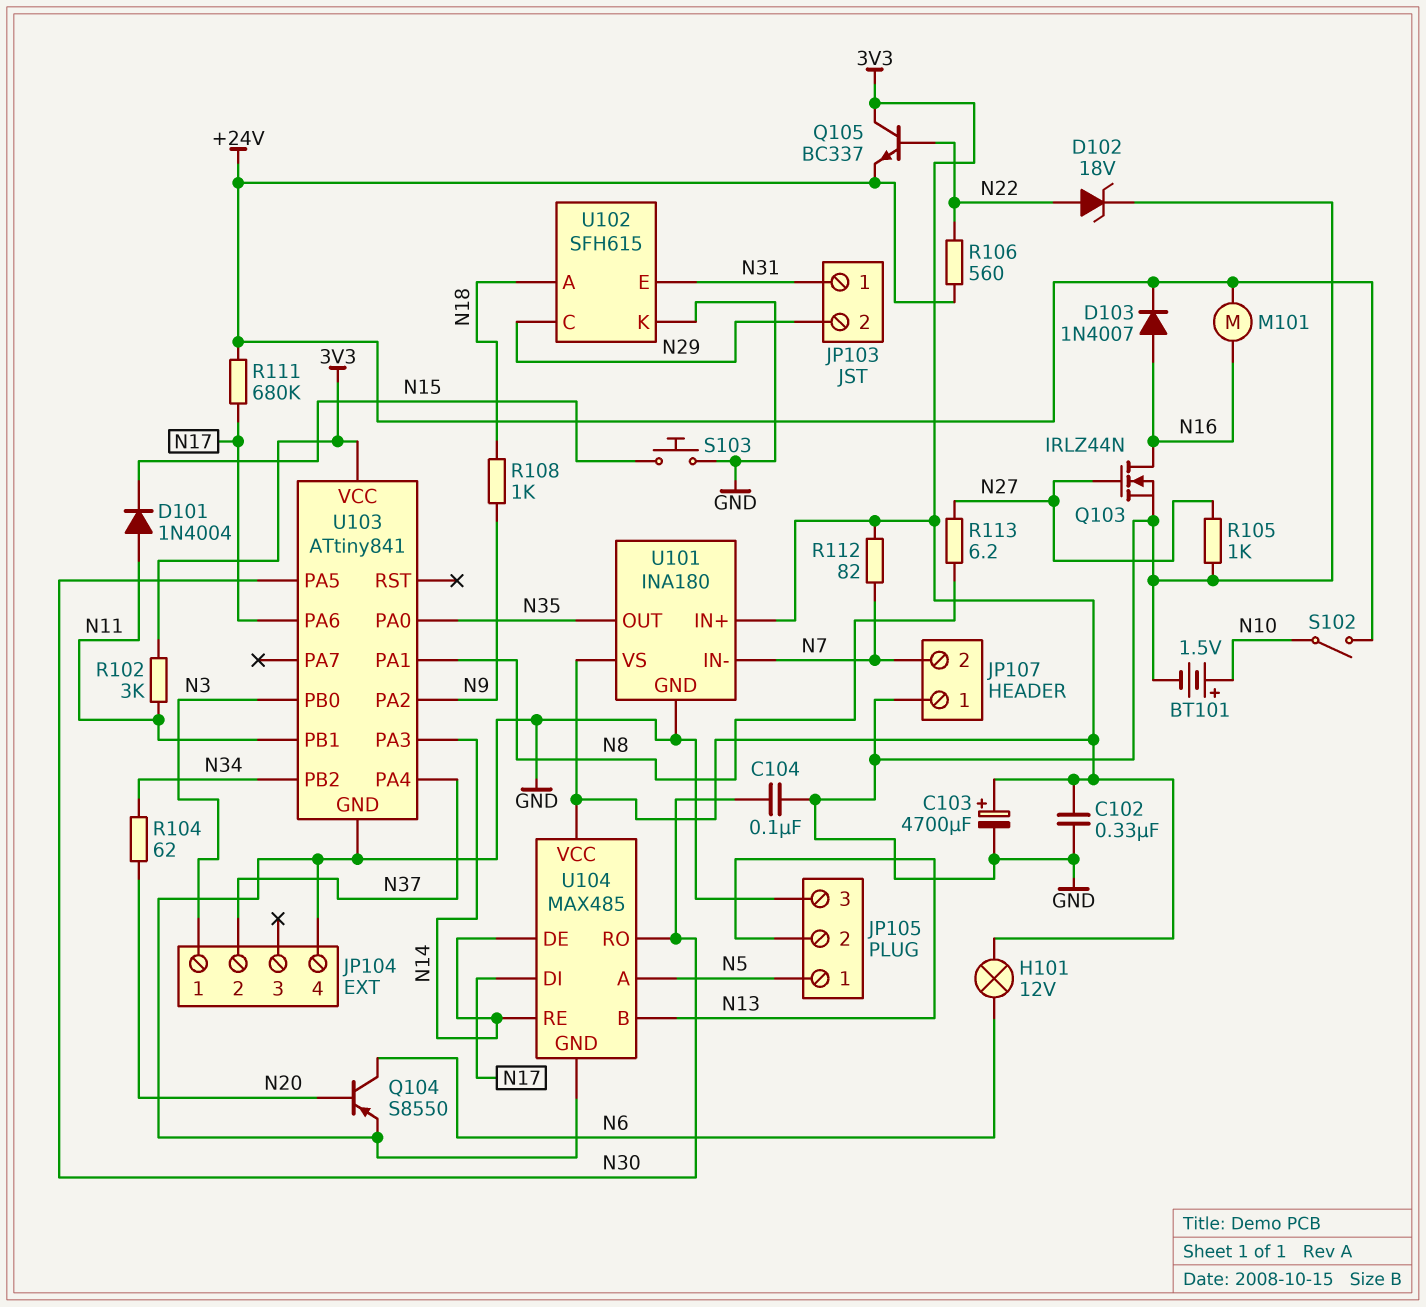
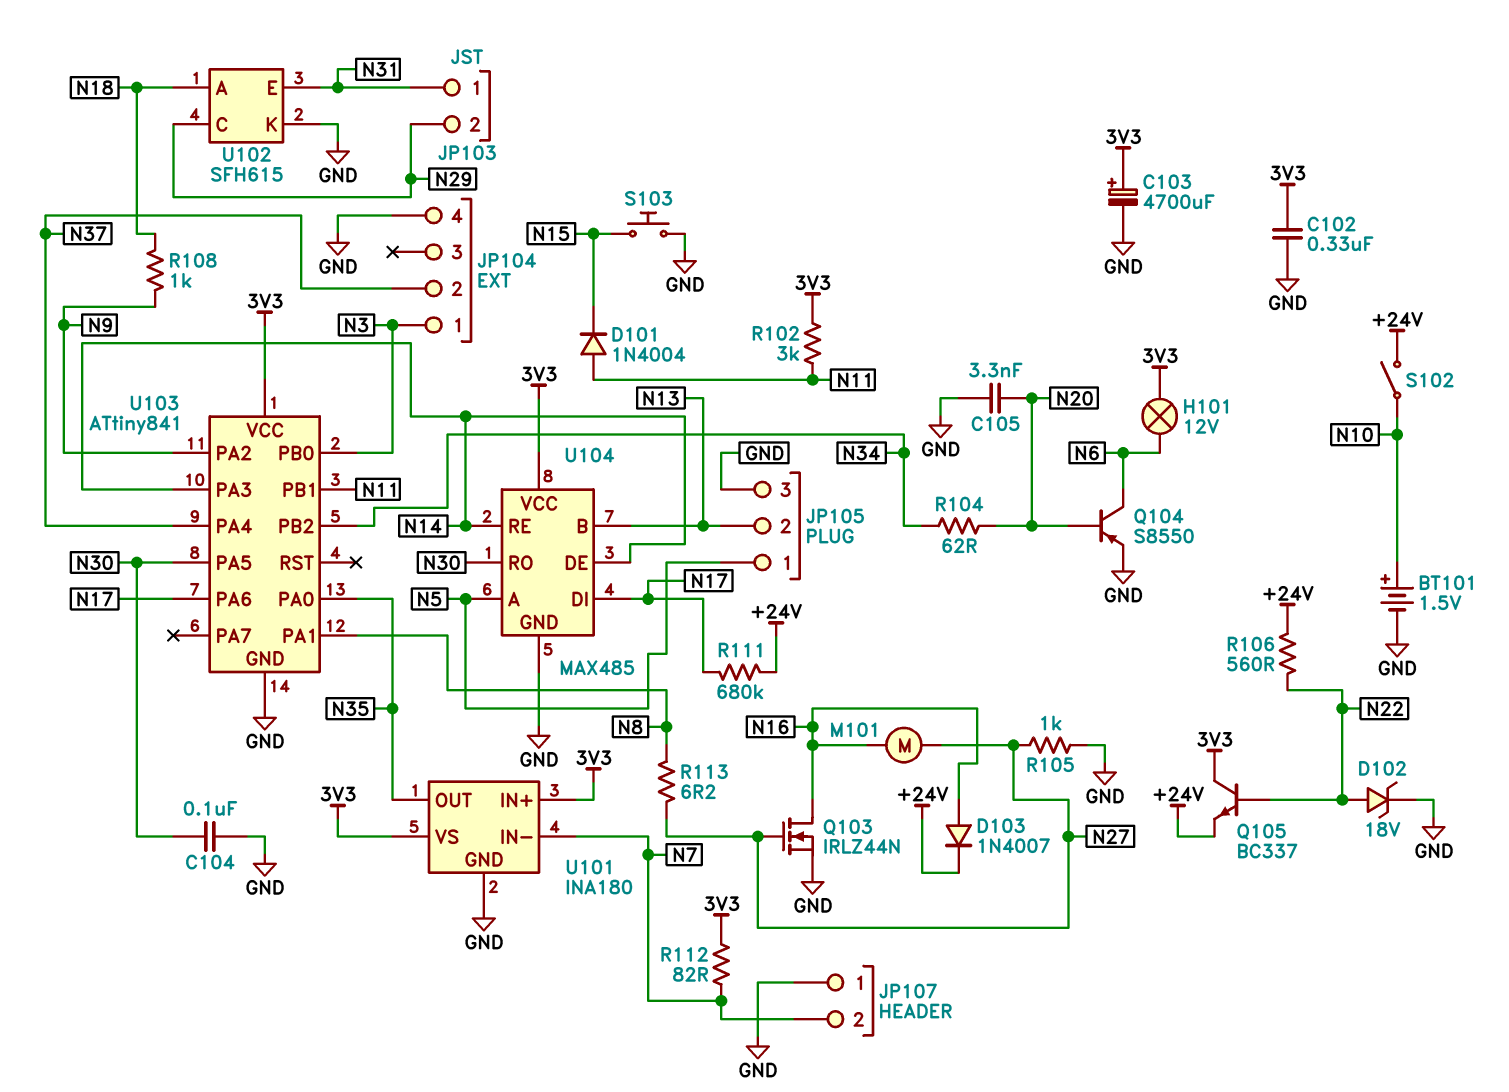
C105: none -> 3.3nF (GND, N20)
M101: motor (+24V, N16) -> motor (N16, N27)

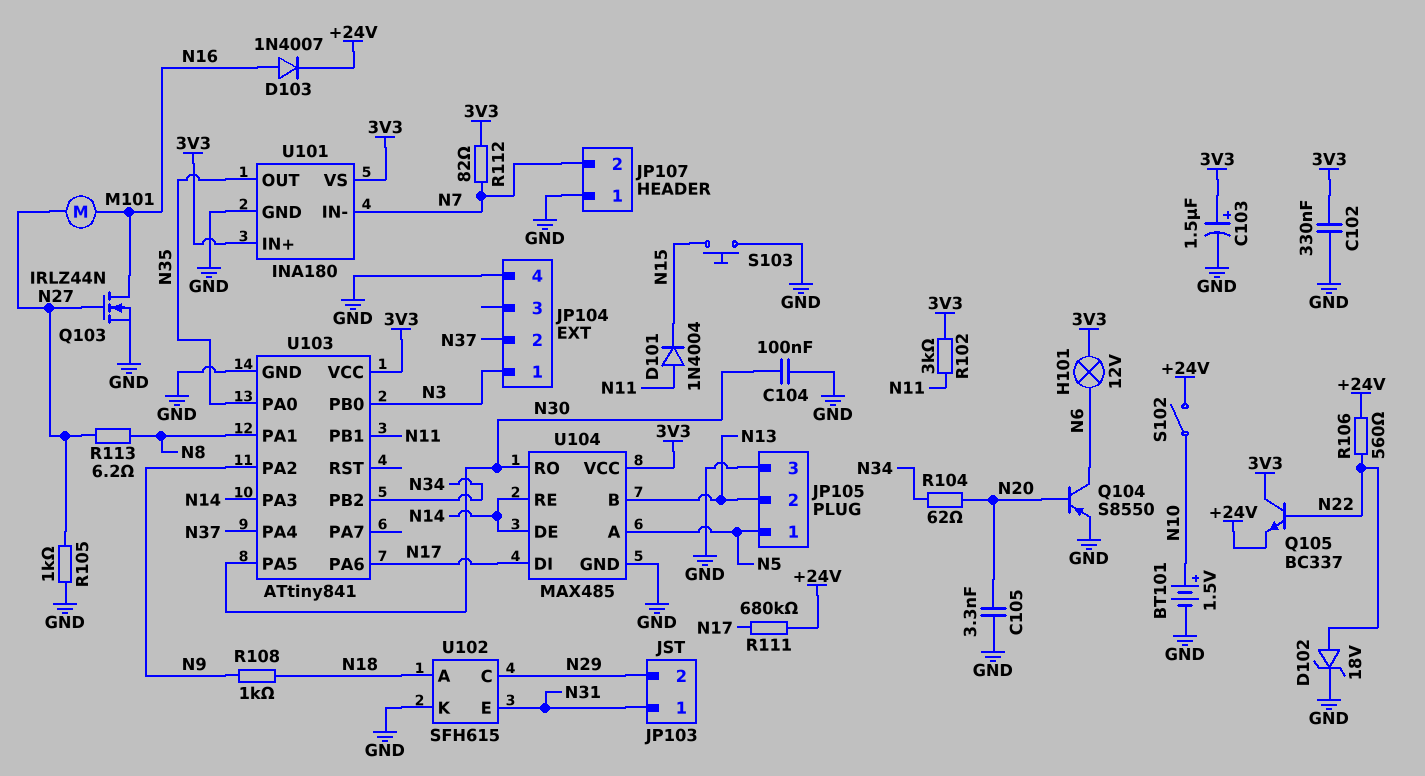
C103: 4700uF (plus 3V3, minus GND) -> 1.5uF (plus 3V3, minus GND)

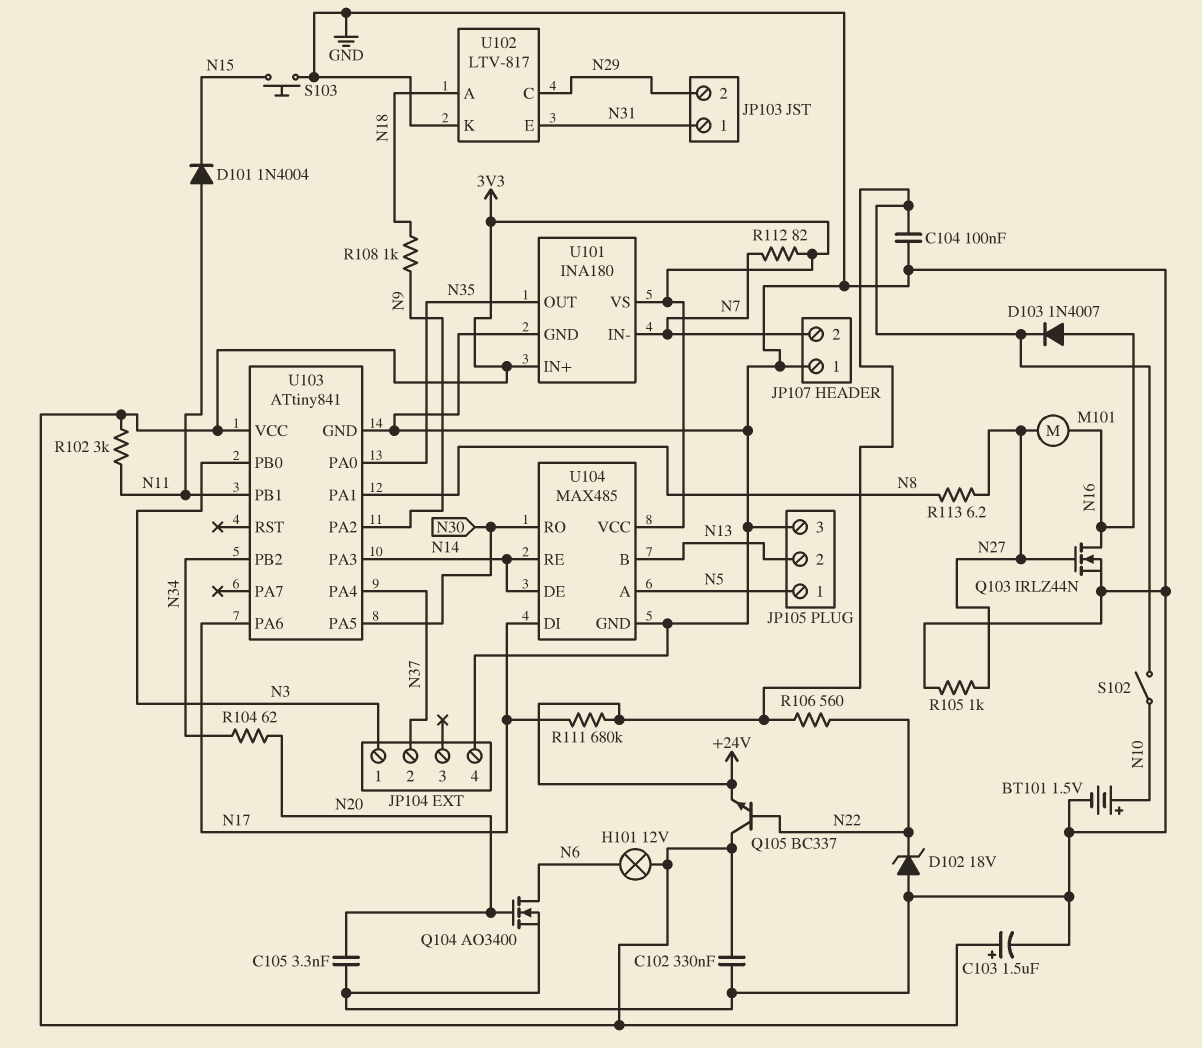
C104: 100nF (GND, N30) -> 100nF (+24V, GND)
D102: zener 18V (A N22, K GND) -> zener 18V (A GND, K N22)
Q104: PNP S8550 (B N20, C N6, E GND) -> NMOS AO3400 (G N20, D N6, S GND)
U102: SFH615 -> LTV-817

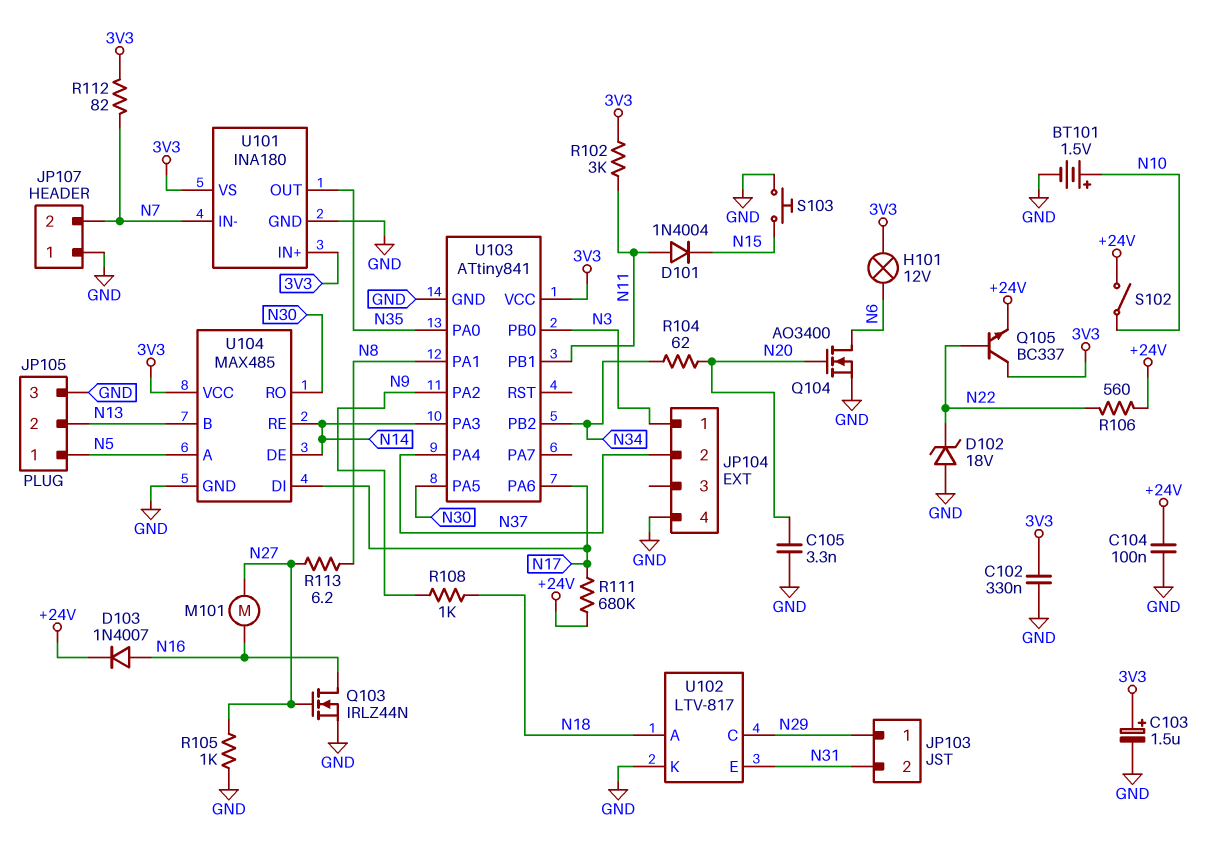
JP103 pin 1: N31 -> N29
JP103 pin 2: N29 -> N31

